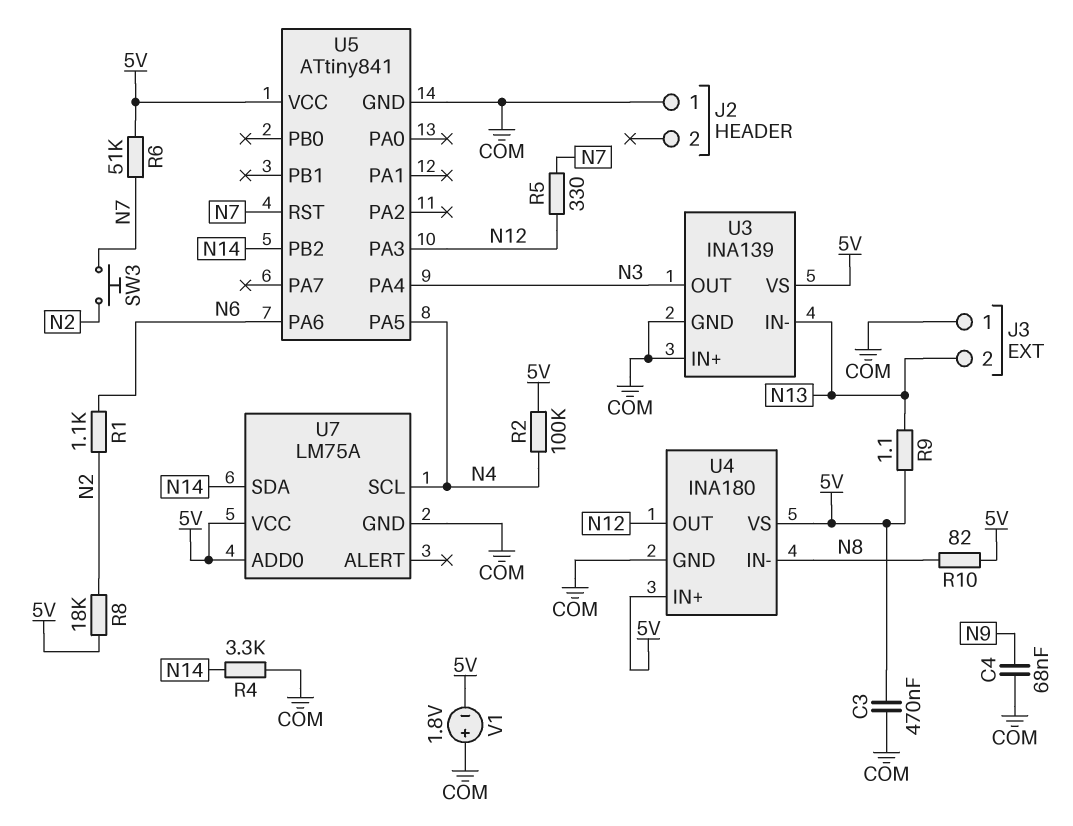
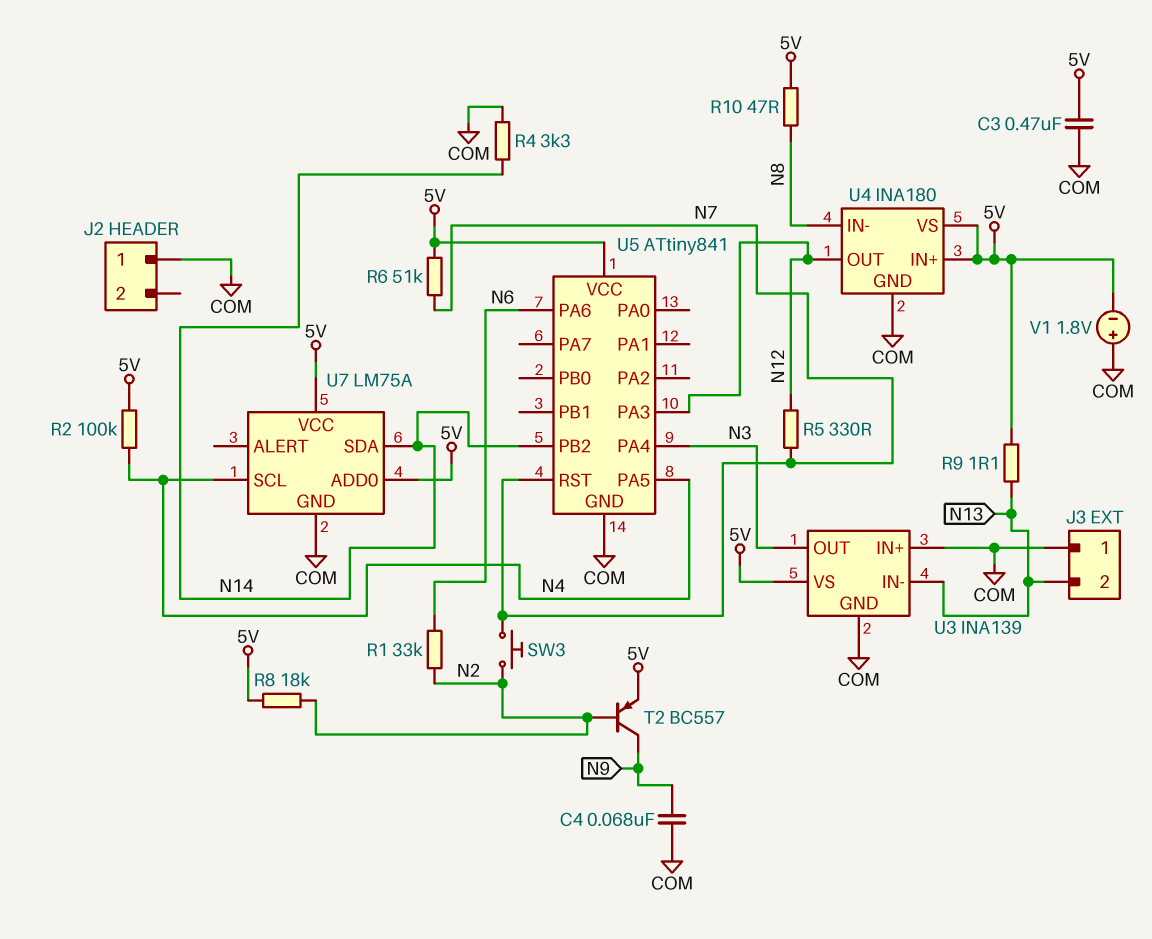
R1: 1.1k (N2, N6) -> 33k (N2, N6)
R10: 82 (5V, N8) -> 47 (5V, N8)
T2: none -> PNP BC557 (B N2, C N9, E 5V)

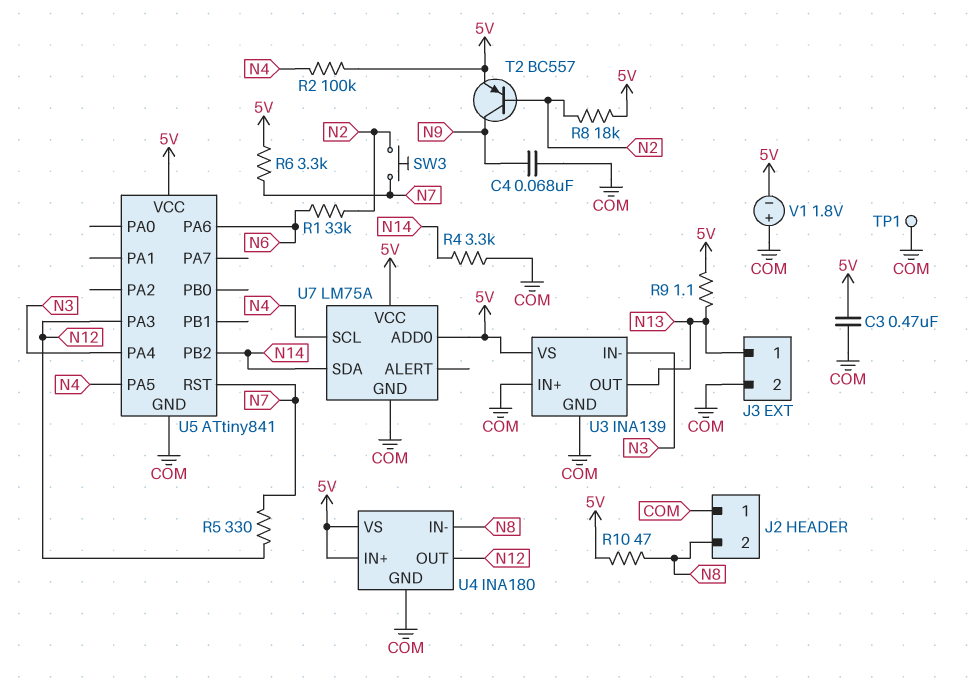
J2 pin 2: none -> N8
J3 pin 1: COM -> N13
J3 pin 2: N13 -> COM
R6: 51k (5V, N7) -> 3.3k (5V, N7)
TP1: none -> test point (COM)
U3 pin IN-: N13 -> N3
U3 pin OUT: N3 -> N13

